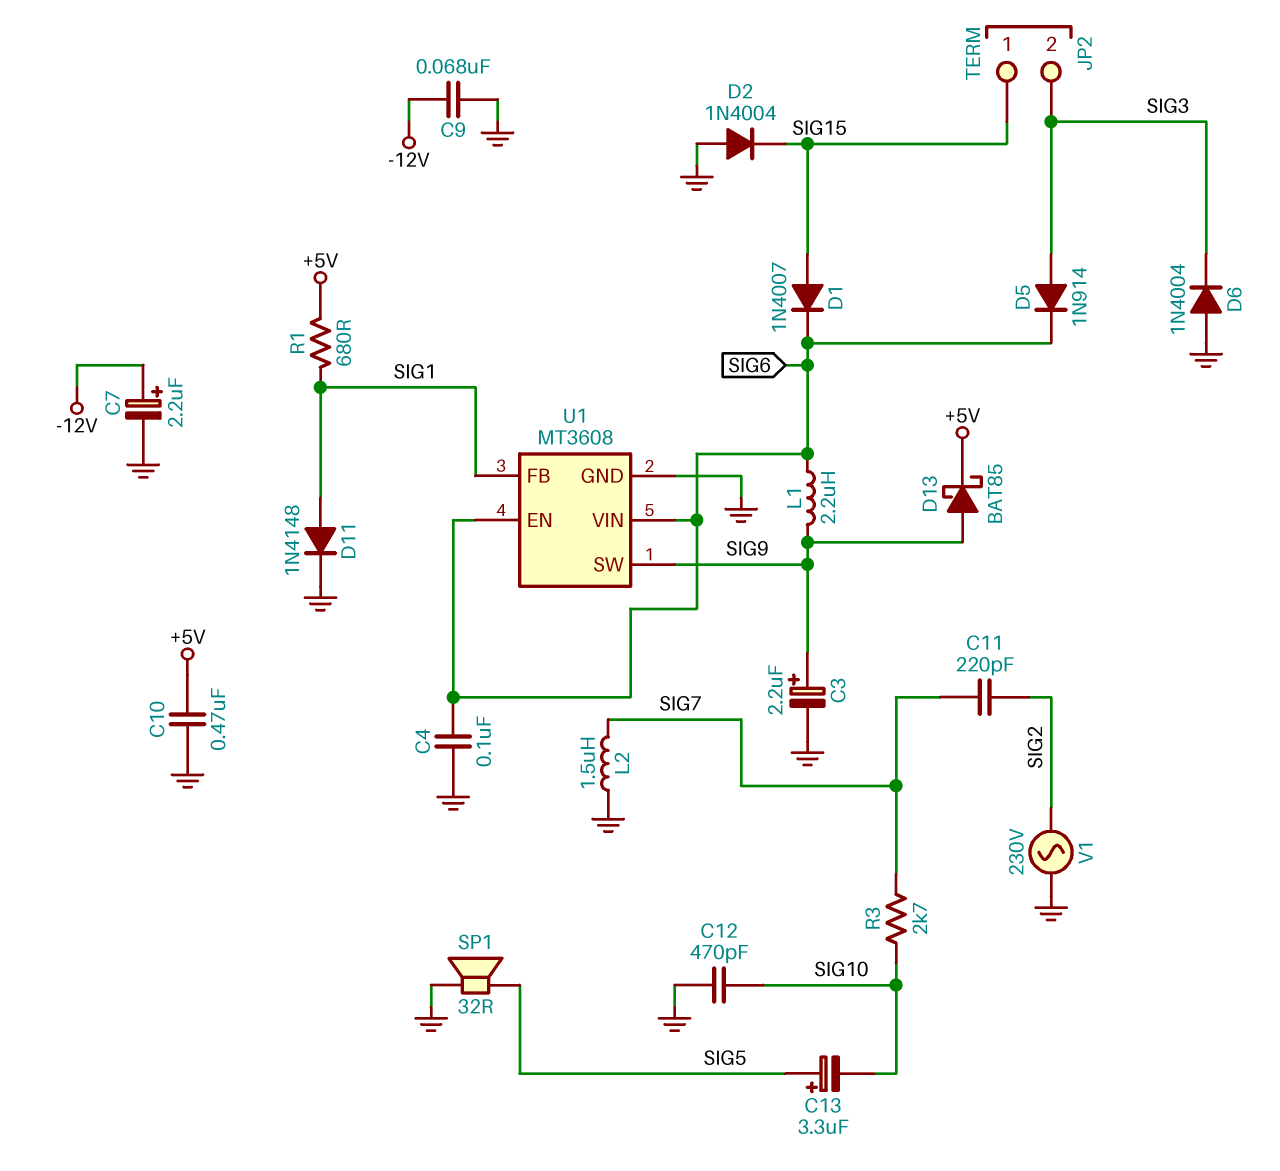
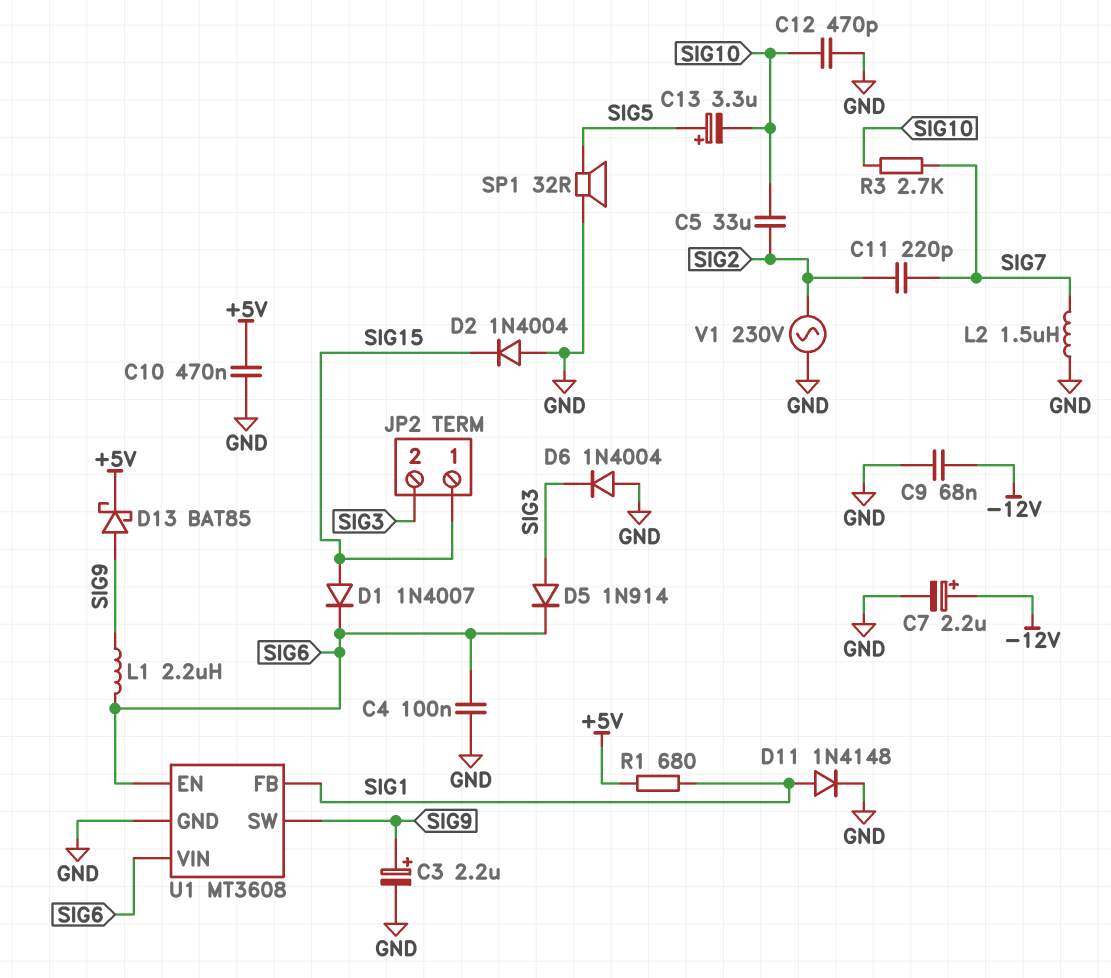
C5: none -> 33uF (SIG2, SIG10)

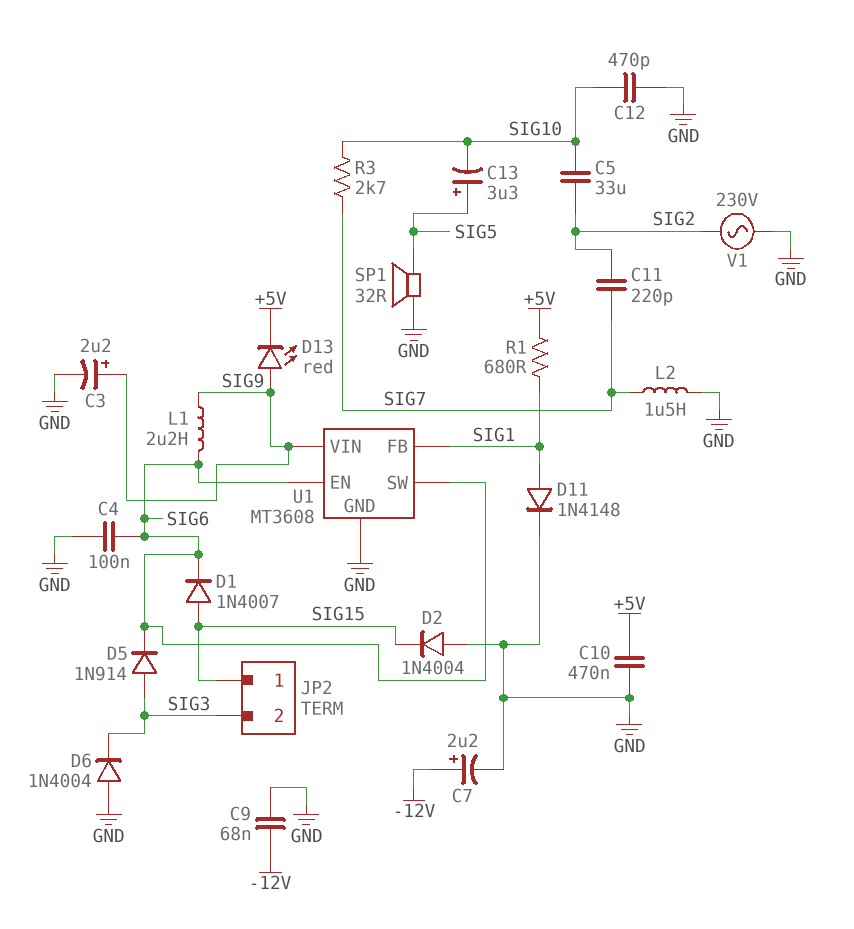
D13: schottky BAT85 (A SIG9, K +5V) -> LED red (A SIG9, K +5V)
U1 pin SW: SIG9 -> SIG6
U1 pin VIN: SIG6 -> SIG9

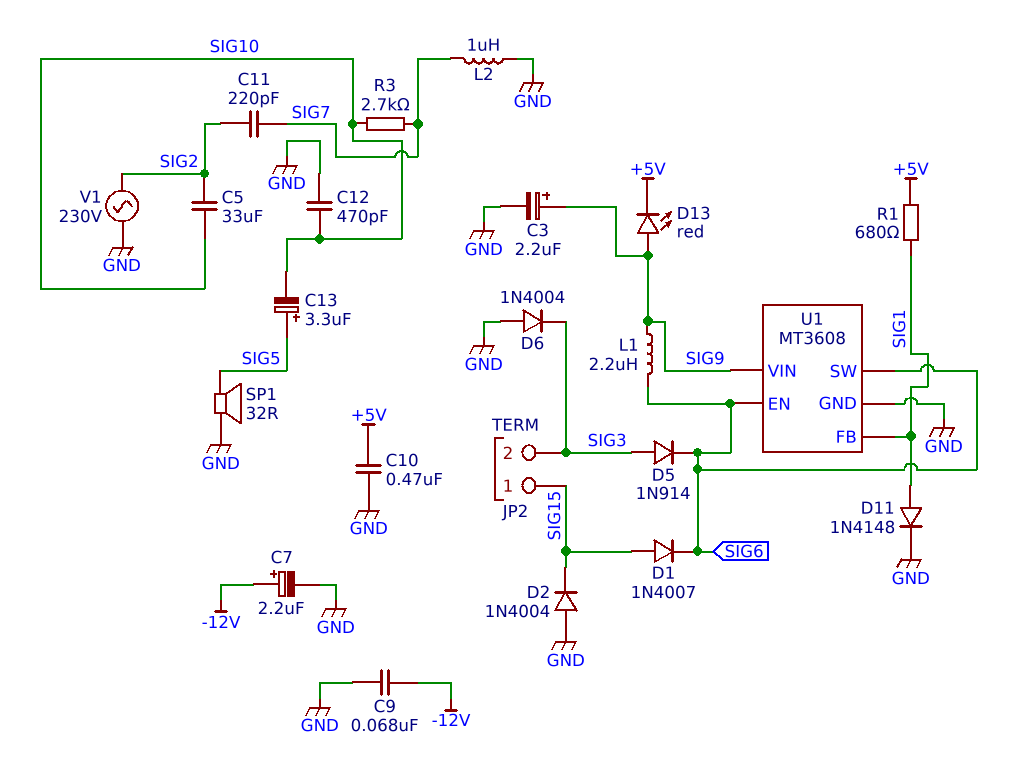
C4: 100nF (GND, SIG6) -> none
L2: 1.5uH (GND, SIG7) -> 1uH (GND, SIG7)

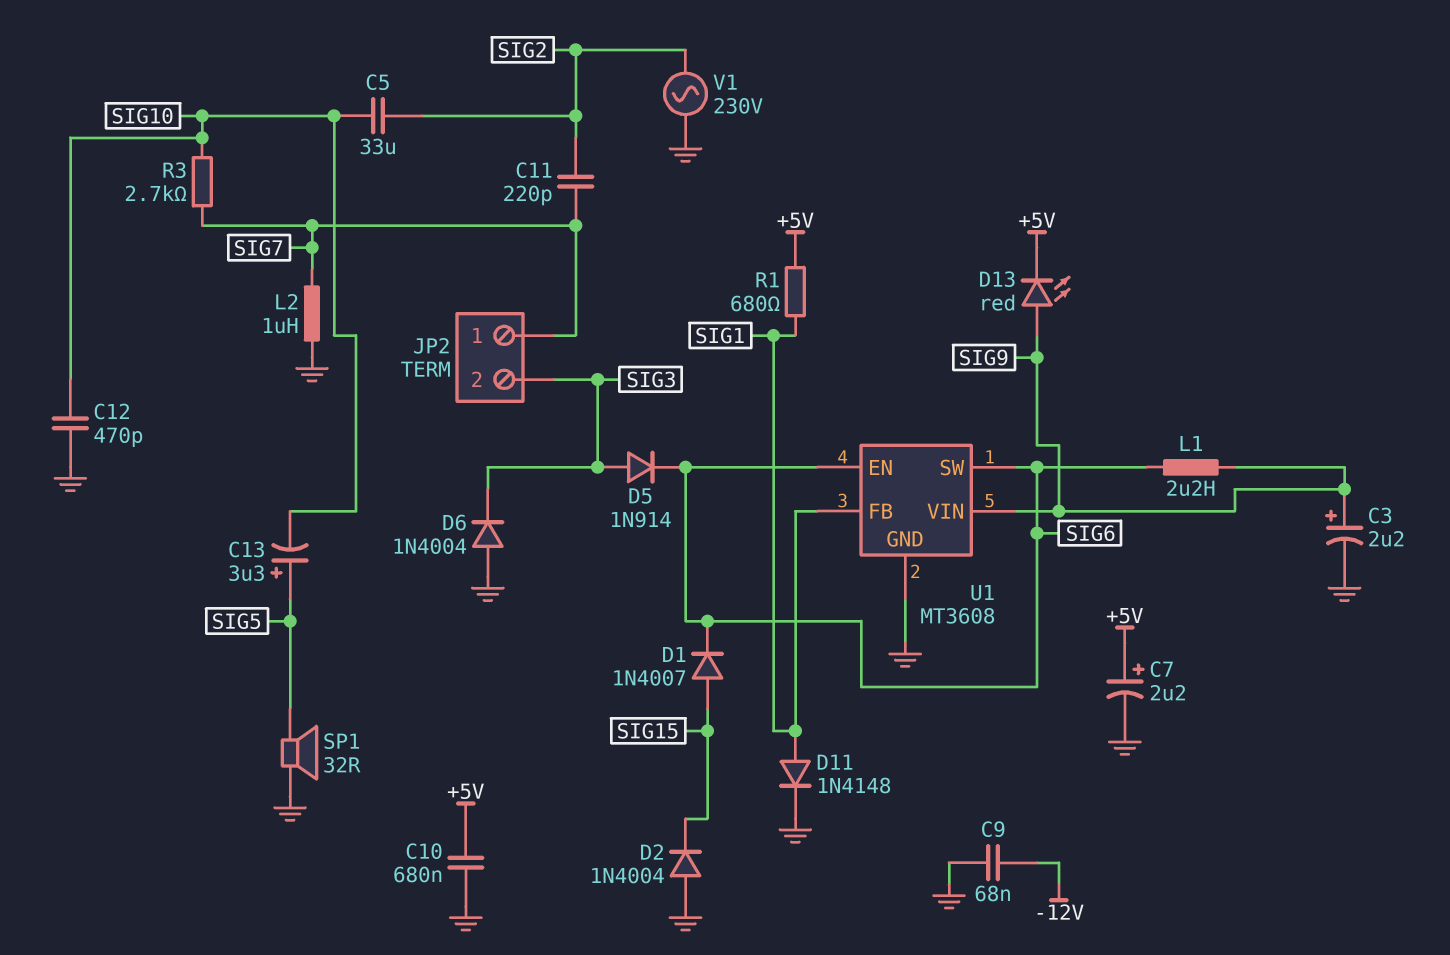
C7: 2.2uF (plus -12V, minus GND) -> 2.2uF (plus +5V, minus GND)
C10: 470nF (+5V, GND) -> 680nF (+5V, GND)
JP2 pin 1: SIG15 -> SIG7

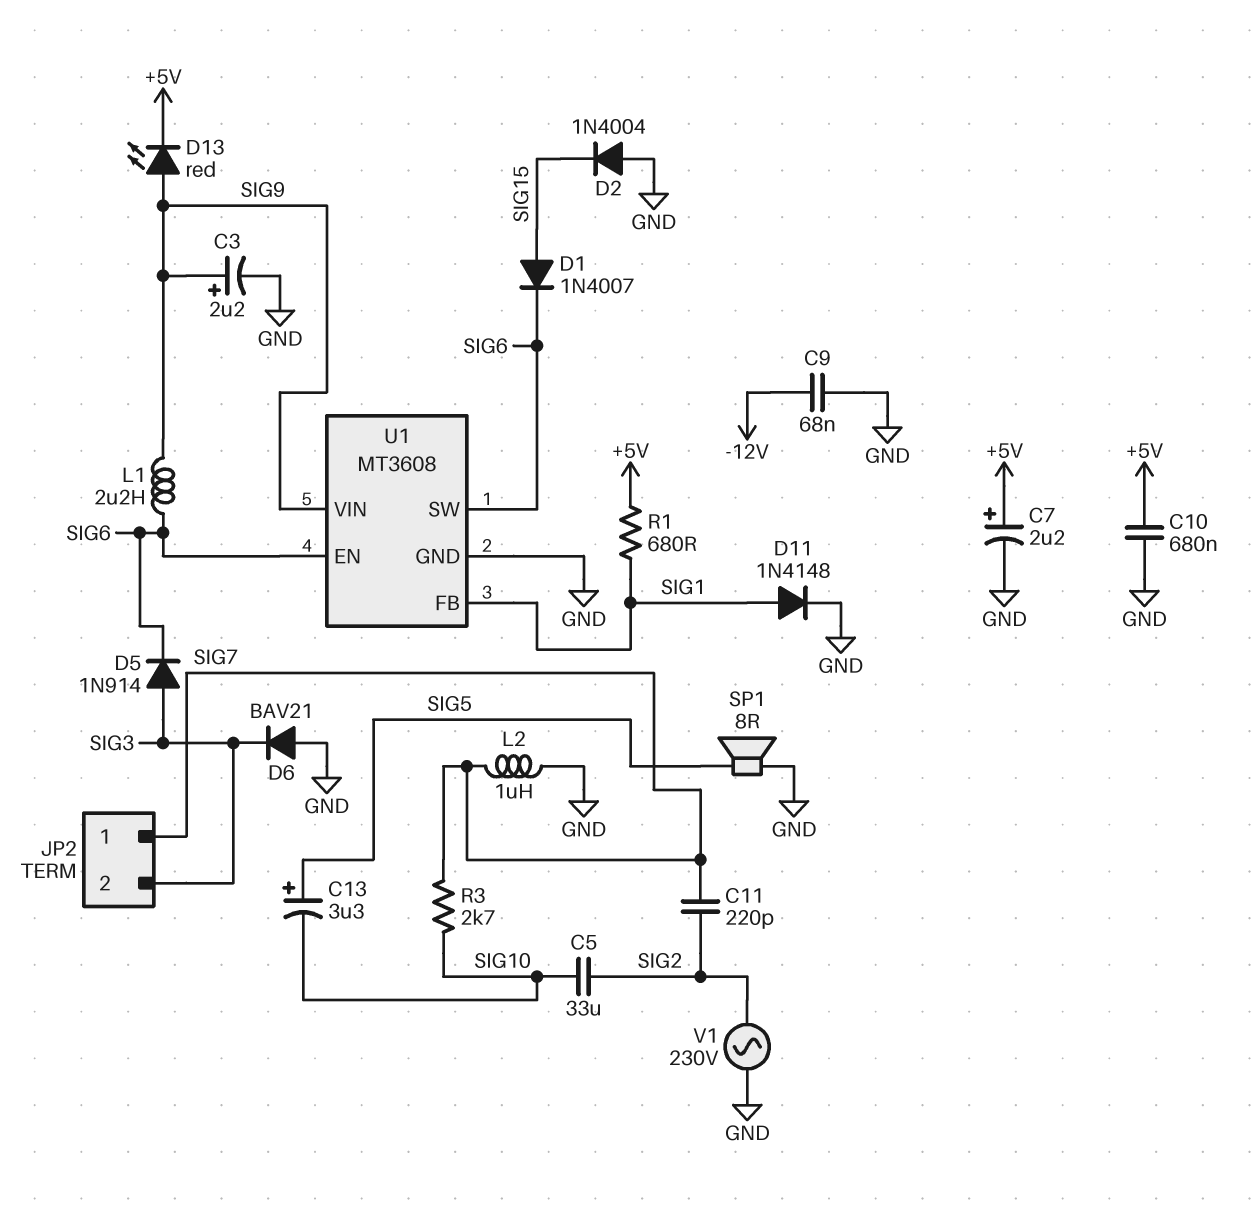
C12: 470pF (GND, SIG10) -> none
D6: diode 1N4004 (A GND, K SIG3) -> diode BAV21 (A GND, K SIG3)
SP1: speaker 32R (GND, SIG5) -> speaker 8R (GND, SIG5)

